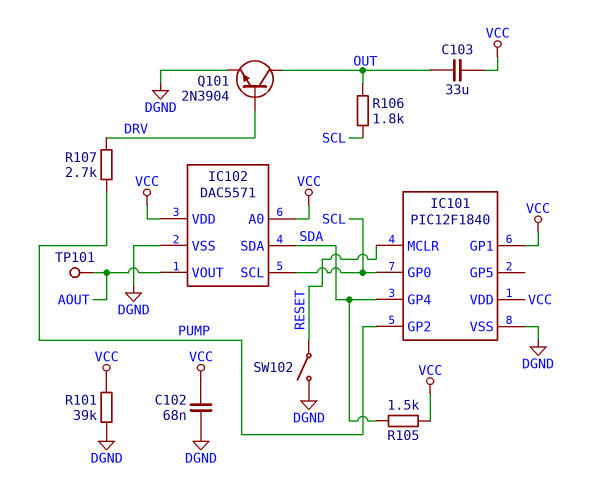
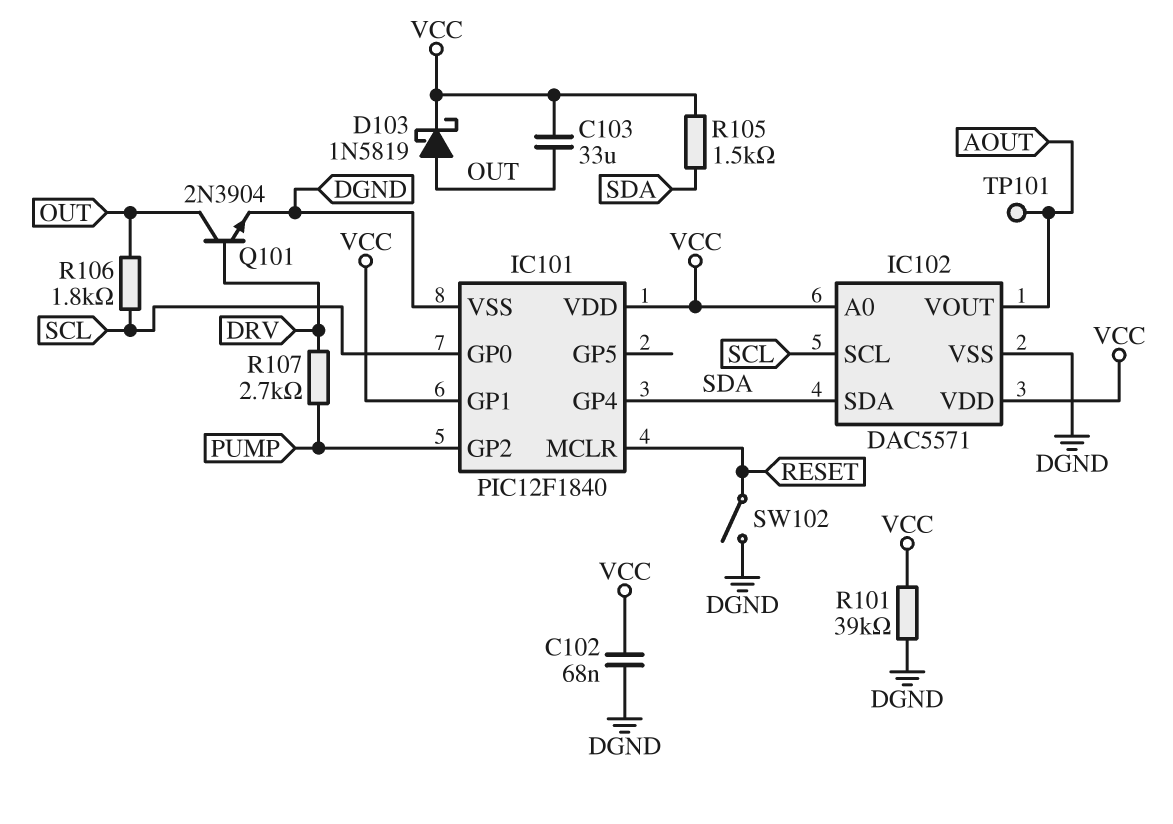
D103: none -> schottky 1N5819 (A OUT, K VCC)

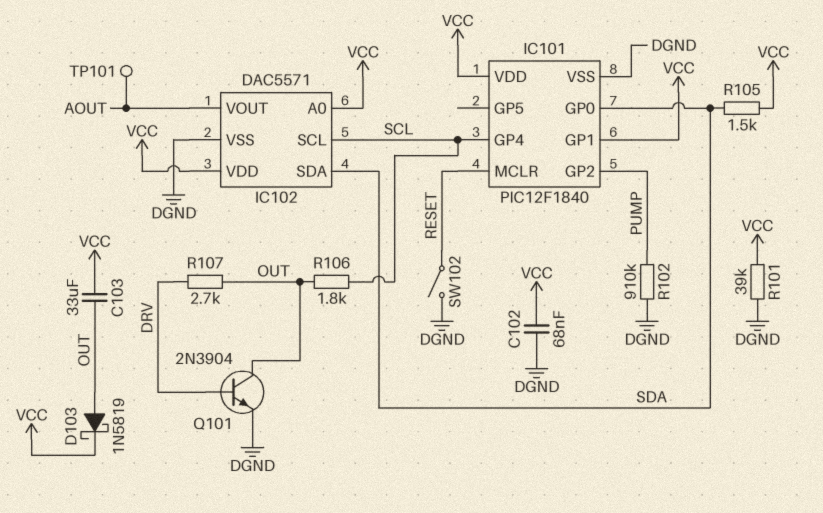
IC101 pin GP0: SCL -> SDA
IC101 pin GP4: SDA -> SCL
R102: none -> 910k (DGND, PUMP)
R107: 2.7k (DRV, PUMP) -> 2.7k (DRV, OUT)

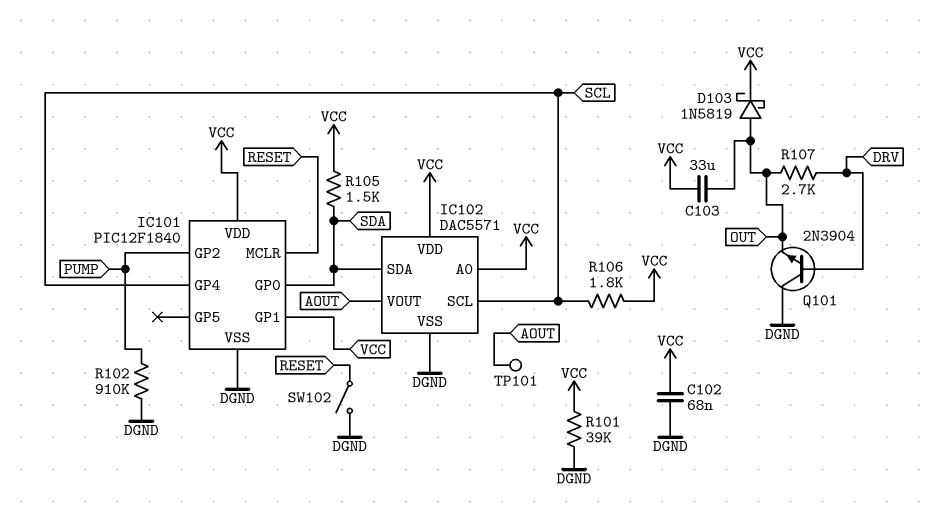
Q101: NPN 2N3904 (B DRV, C OUT, E DGND) -> NPN 2N3904 (B DRV, C DGND, E OUT)
R106: 1.8k (OUT, SCL) -> 1.8k (SCL, VCC)

